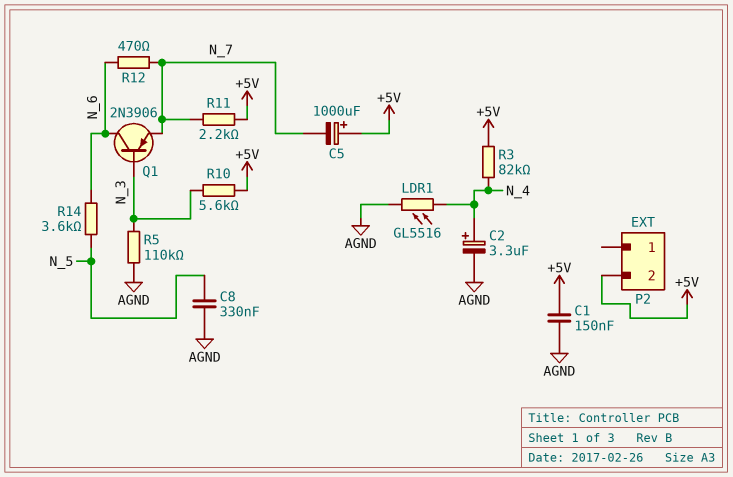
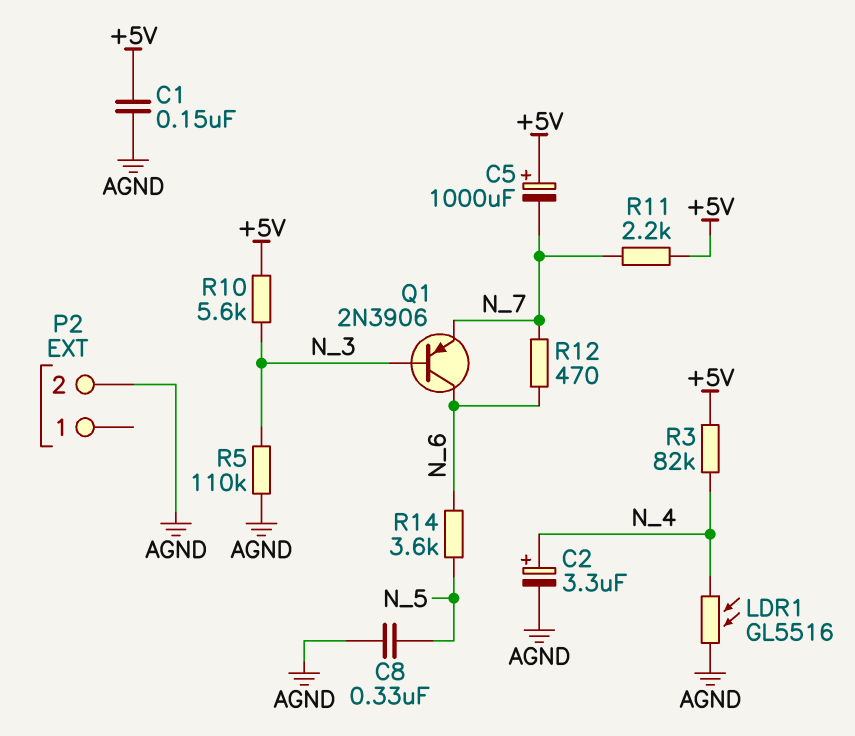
P2 pin 2: +5V -> AGND

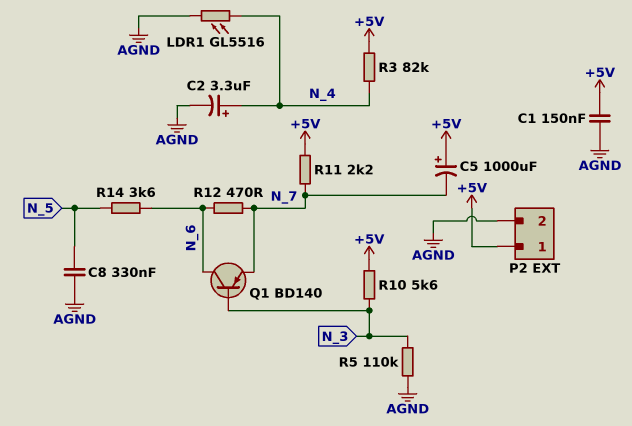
P2 pin 1: none -> +5V
Q1: PNP 2N3906 (B N_3, C N_6, E N_7) -> PNP BD140 (B N_3, C N_6, E N_7)

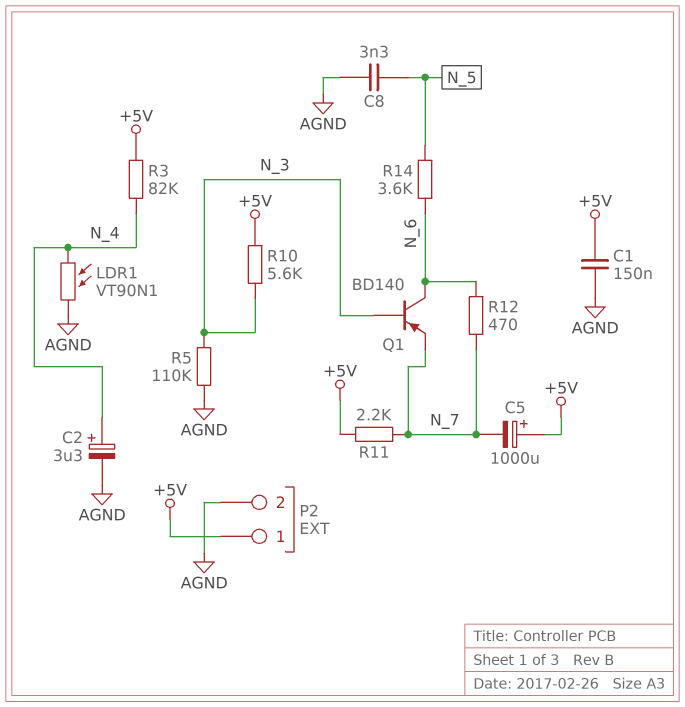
C8: 330nF (AGND, N_5) -> 3.3nF (AGND, N_5)
LDR1: GL5516 (AGND, N_4) -> VT90N1 (AGND, N_4)

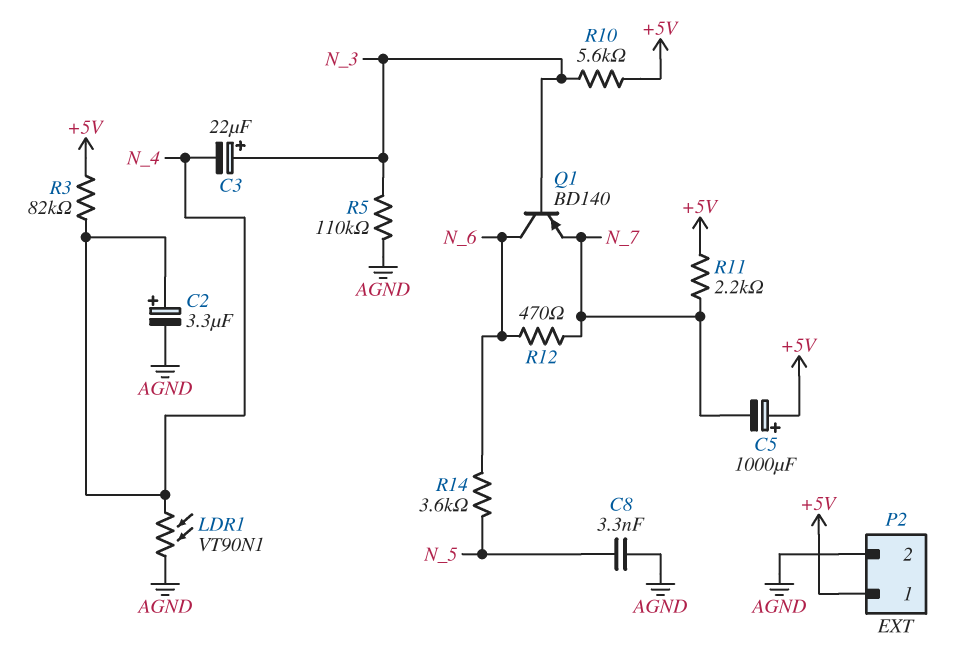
C1: 150nF (+5V, AGND) -> none
C3: none -> 22uF (plus N_3, minus N_4)

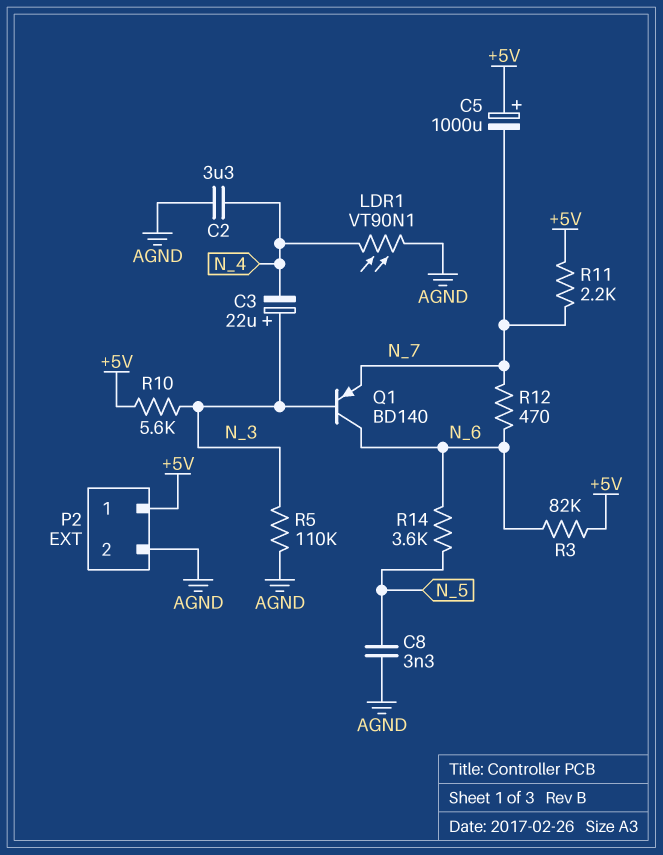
C2: 3.3uF (plus N_4, minus AGND) -> 3.3uF (AGND, N_4)
R3: 82k (+5V, N_4) -> 82k (+5V, N_6)

